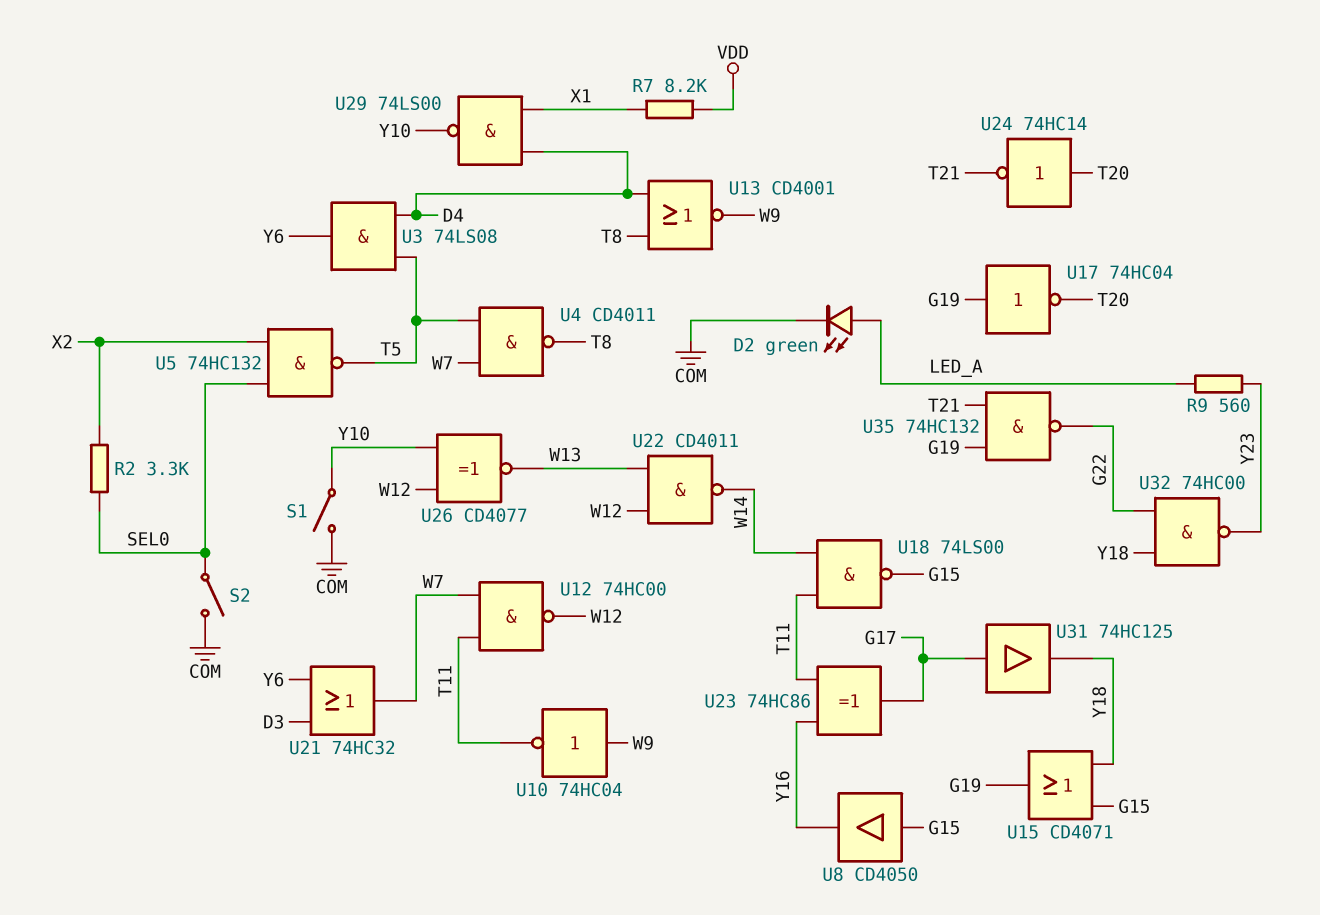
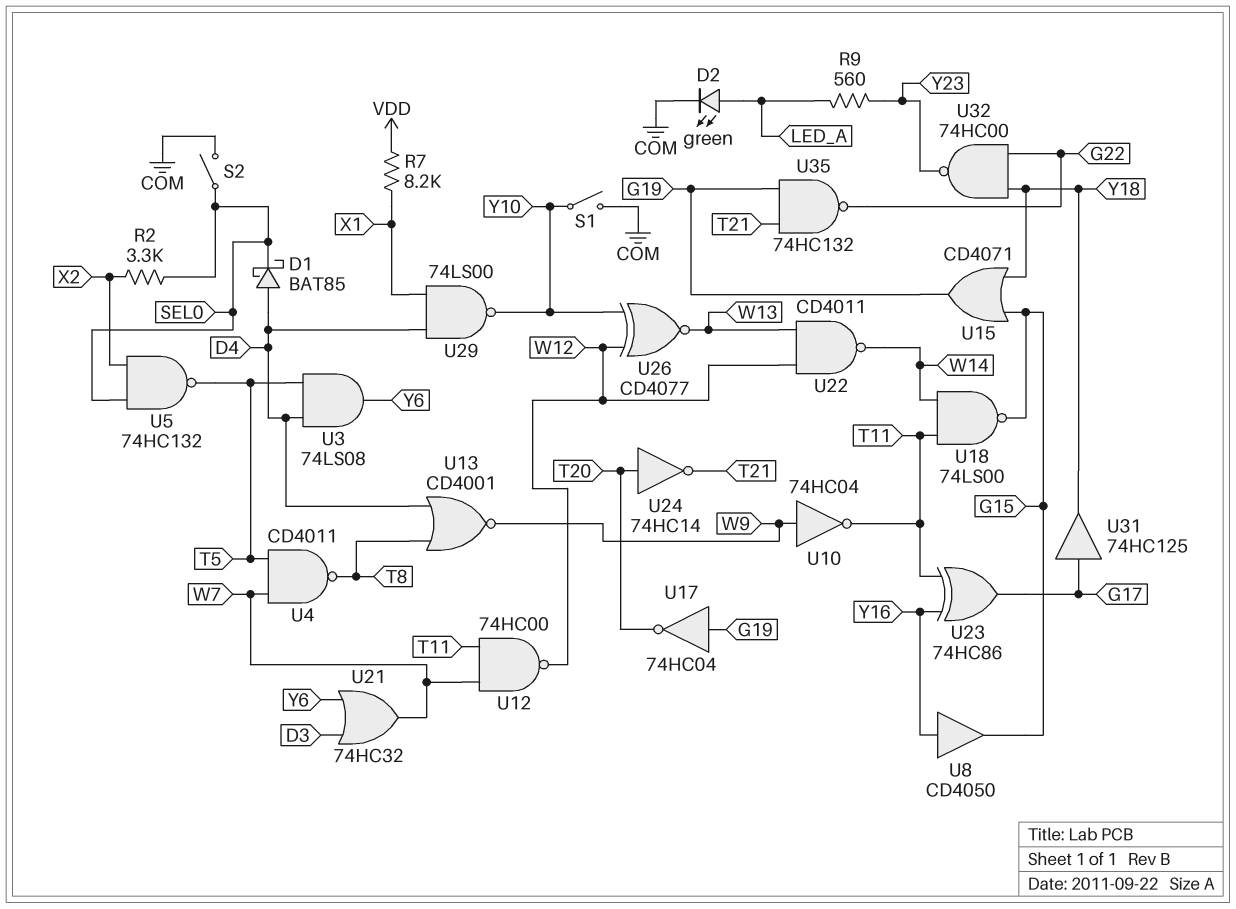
D1: none -> schottky BAT85 (A D4, K SEL0)
U8: buffer CD4050 (in G15, out Y16) -> buffer CD4050 (in Y16, out G15)

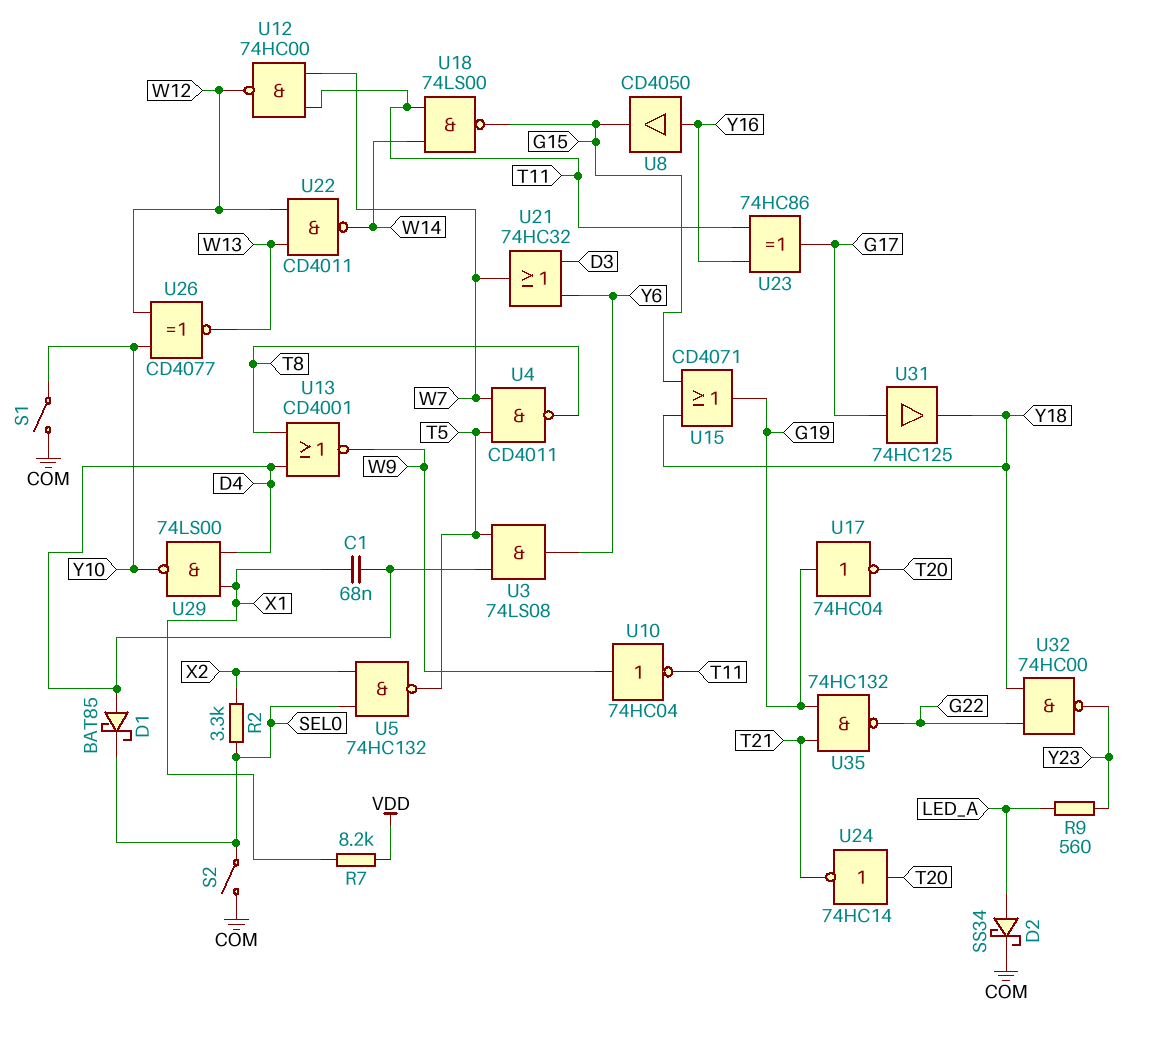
C1: none -> 68nF (D4, X1)
D2: LED green (A LED_A, K COM) -> schottky SS34 (A LED_A, K COM)

